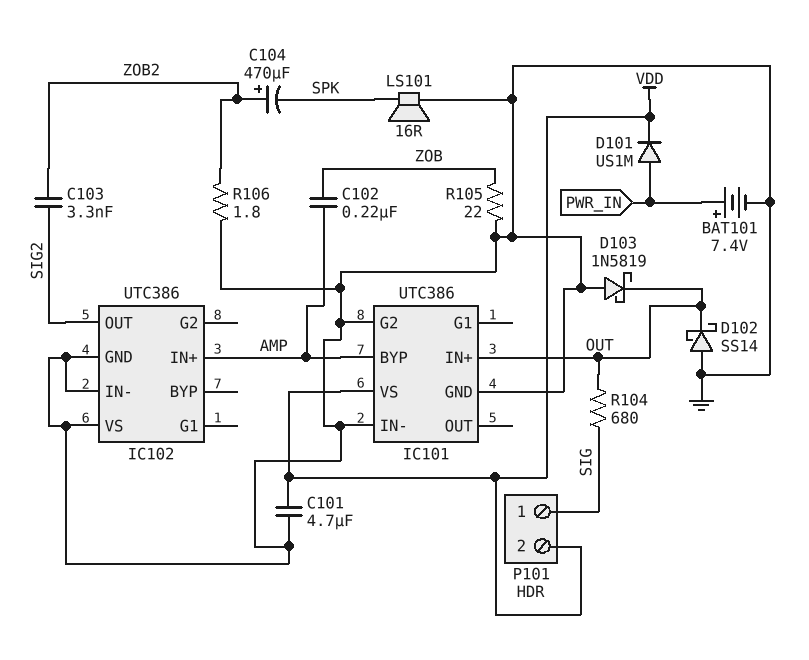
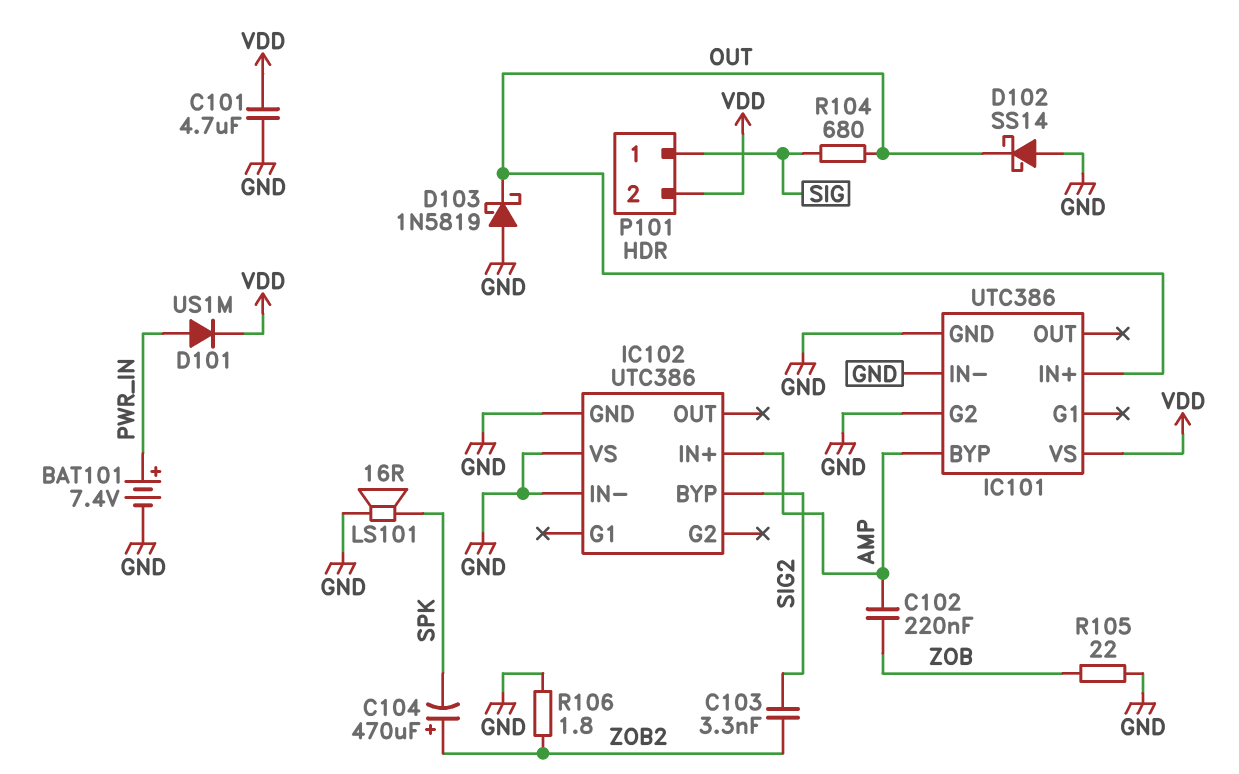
IC102 pin BYP: none -> SIG2
IC102 pin OUT: SIG2 -> none

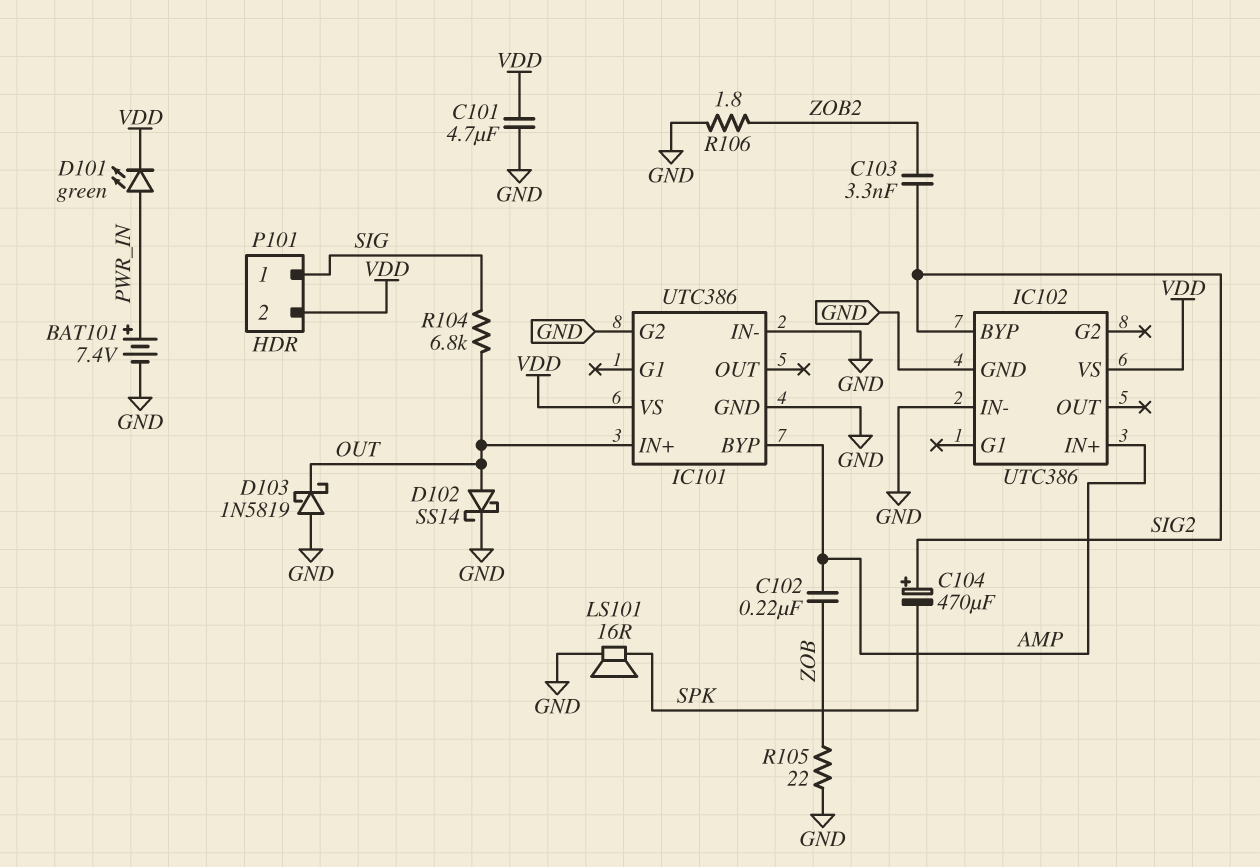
C104: 470uF (plus ZOB2, minus SPK) -> 470uF (plus SIG2, minus SPK)
D101: diode US1M (A PWR_IN, K VDD) -> LED green (A PWR_IN, K VDD)
D102: schottky SS14 (A GND, K OUT) -> schottky SS14 (A OUT, K GND)
IC102 pin VS: GND -> VDD
R104: 680 (OUT, SIG) -> 6.8k (OUT, SIG)

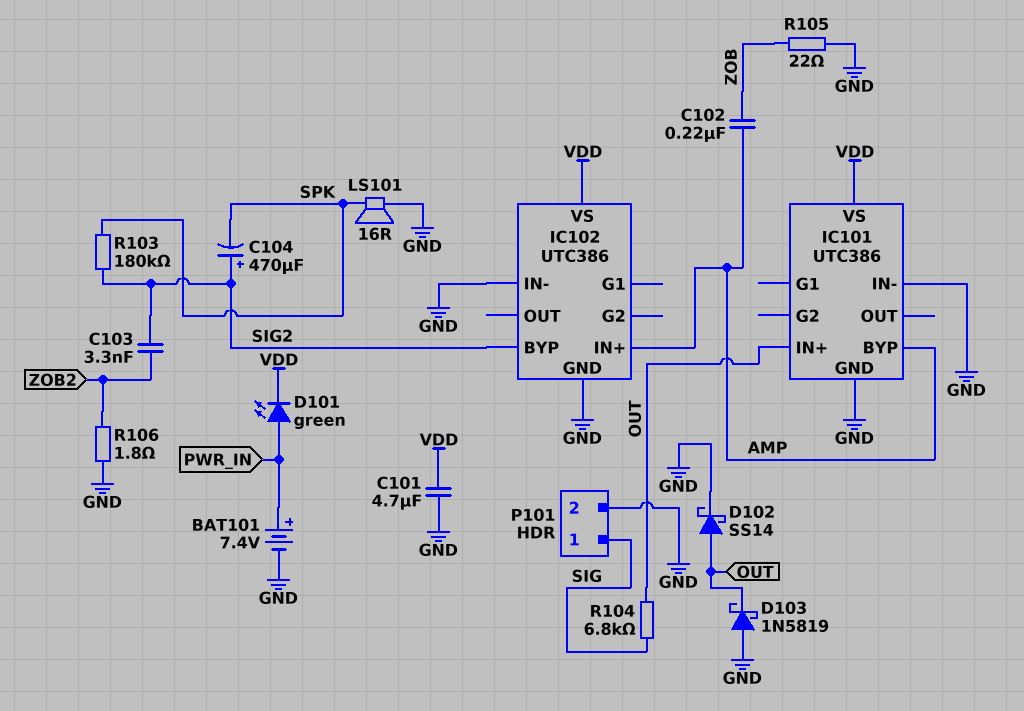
IC101 pin G2: GND -> none
P101 pin 2: VDD -> GND
R103: none -> 180k (SIG2, SPK)

